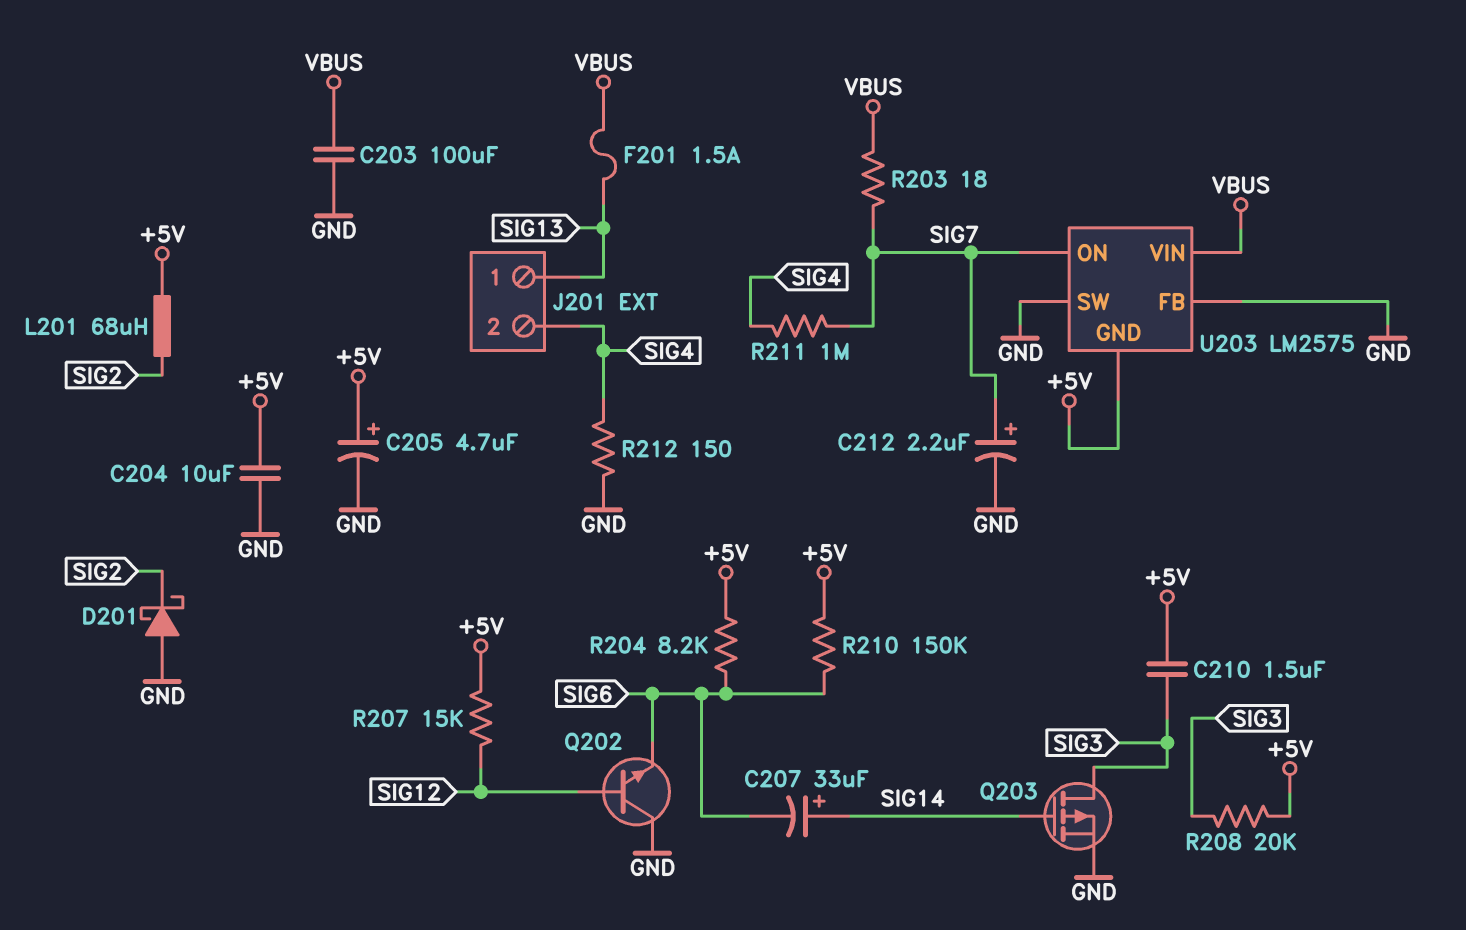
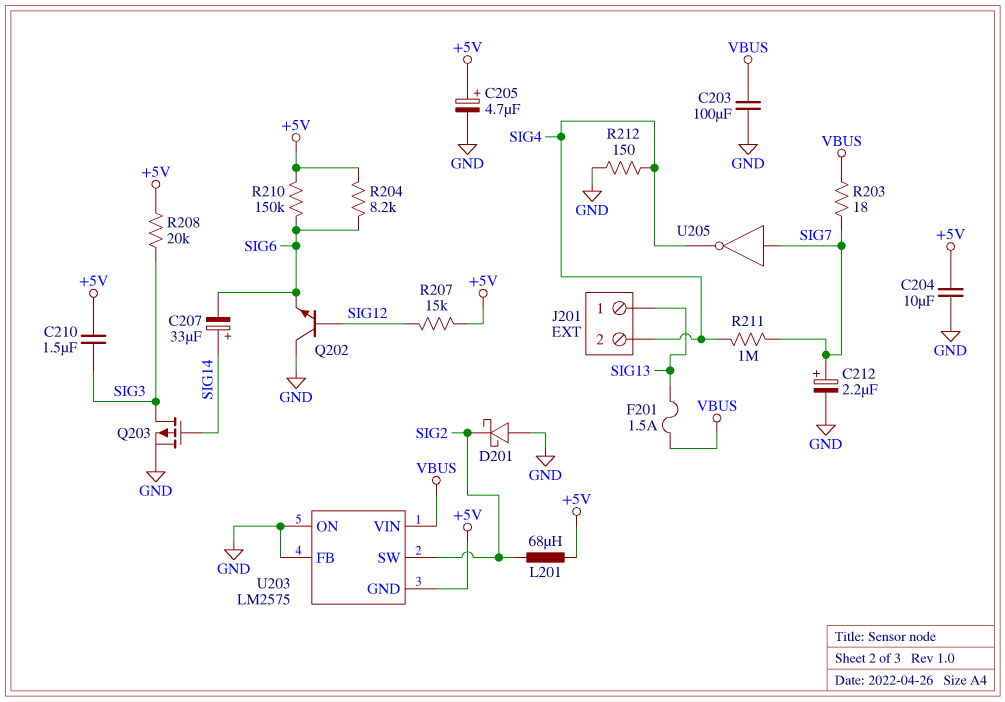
U203 pin ON: SIG7 -> GND
U203 pin SW: GND -> SIG2
U205: none -> NOT (in SIG7, out SIG4)

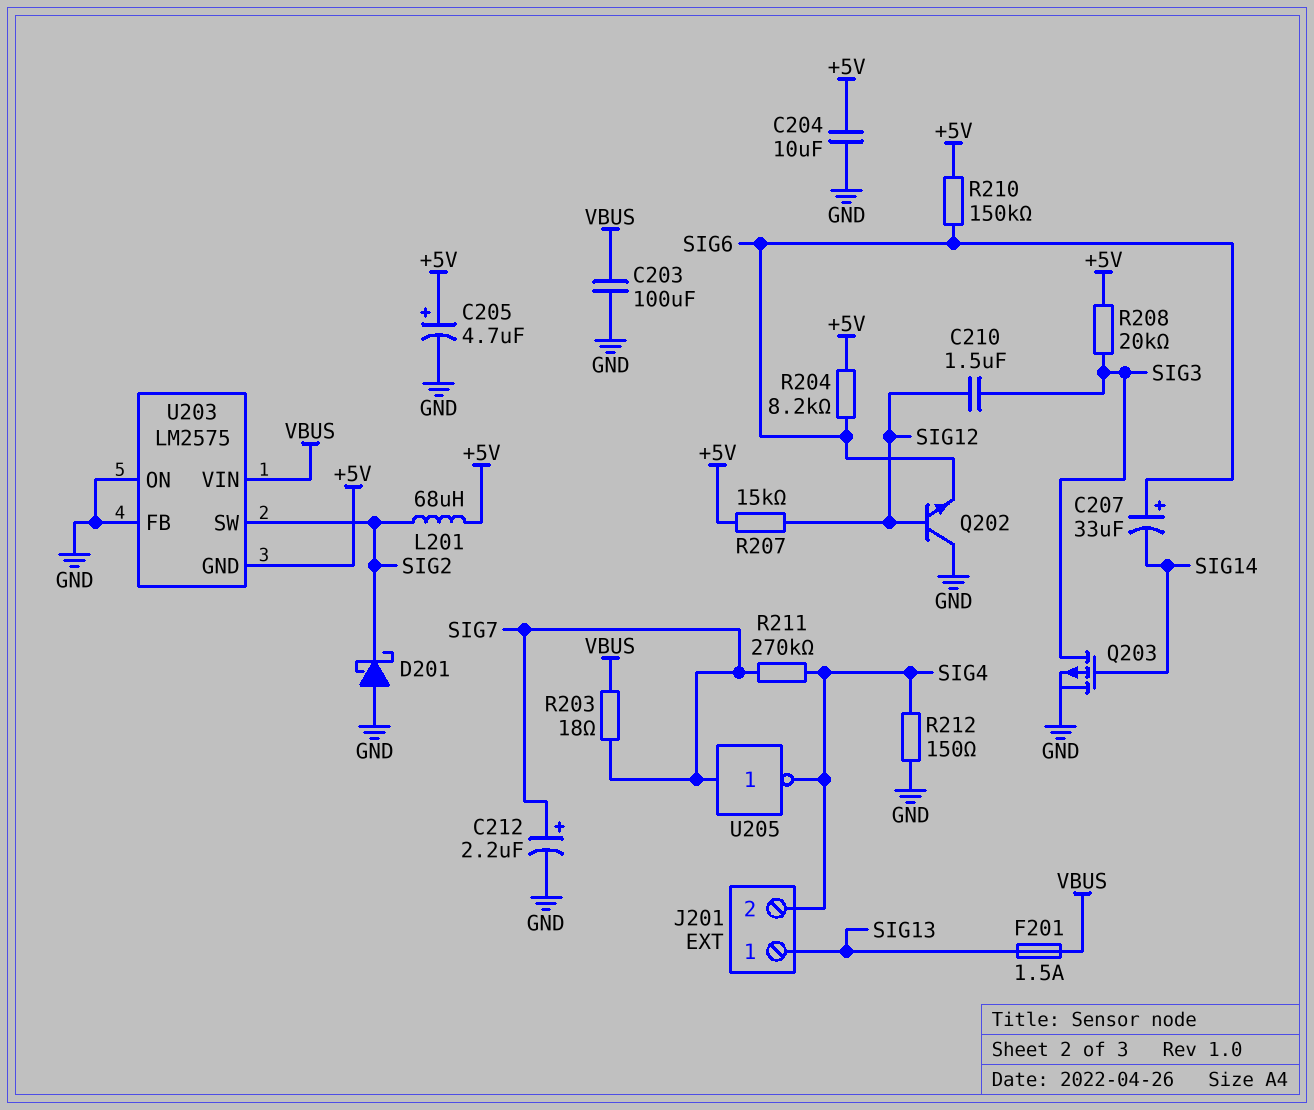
C207: 33uF (plus SIG14, minus SIG6) -> 33uF (plus SIG6, minus SIG14)
C210: 1.5uF (+5V, SIG3) -> 1.5uF (SIG3, SIG12)
R211: 1M (SIG4, SIG7) -> 270k (SIG4, SIG7)

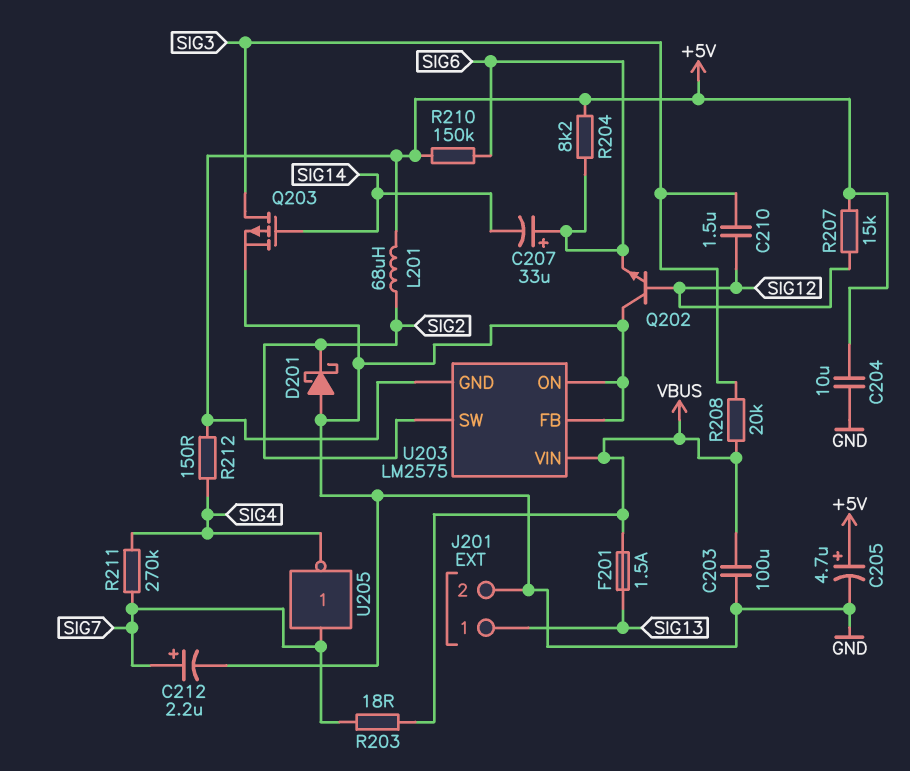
J201 pin 2: SIG4 -> GND
R208: 20k (+5V, SIG3) -> 20k (SIG3, VBUS)
R212: 150 (GND, SIG4) -> 150 (+5V, SIG4)

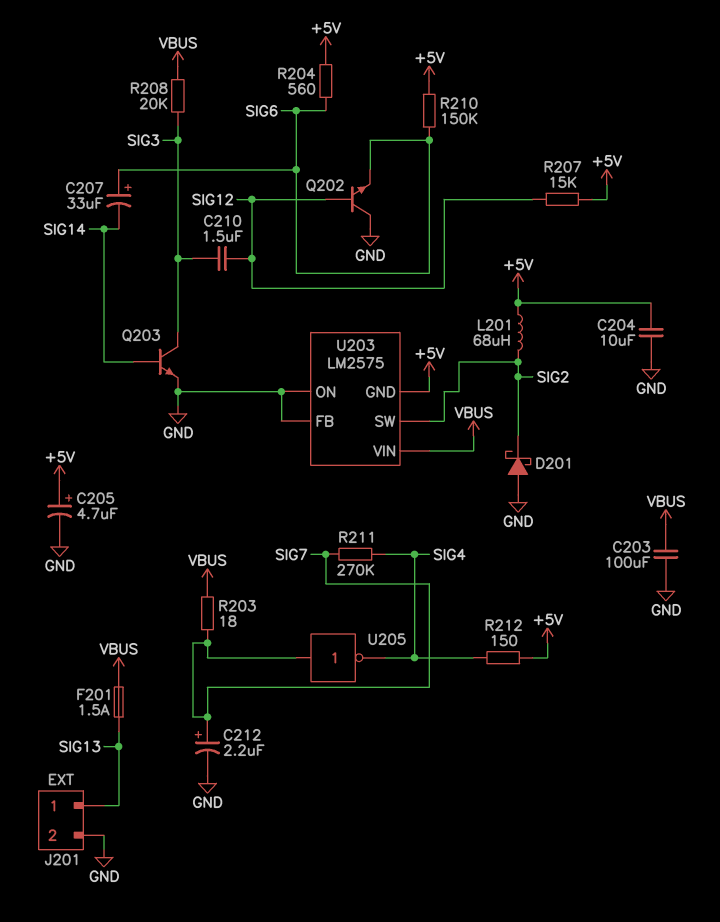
Q203: PMOS (G SIG14, D SIG3, S GND) -> NPN (B SIG14, C SIG3, E GND)
R204: 8.2k (+5V, SIG6) -> 560 (+5V, SIG6)

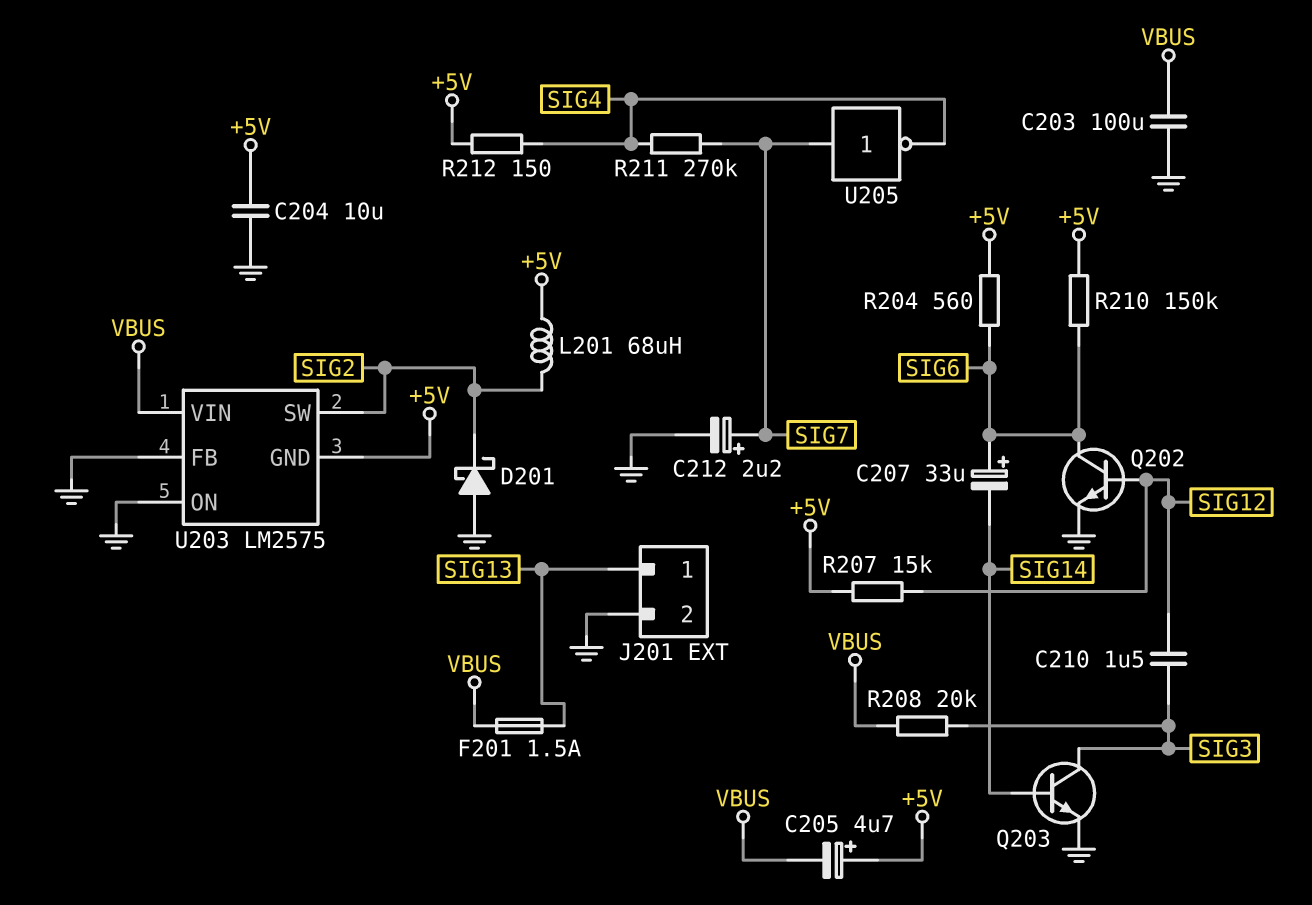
C205: 4.7uF (plus +5V, minus GND) -> 4.7uF (plus +5V, minus VBUS)
Q202: NPN (B SIG12, C GND, E SIG6) -> NPN (B SIG12, C SIG6, E GND)
R203: 18 (SIG7, VBUS) -> none

